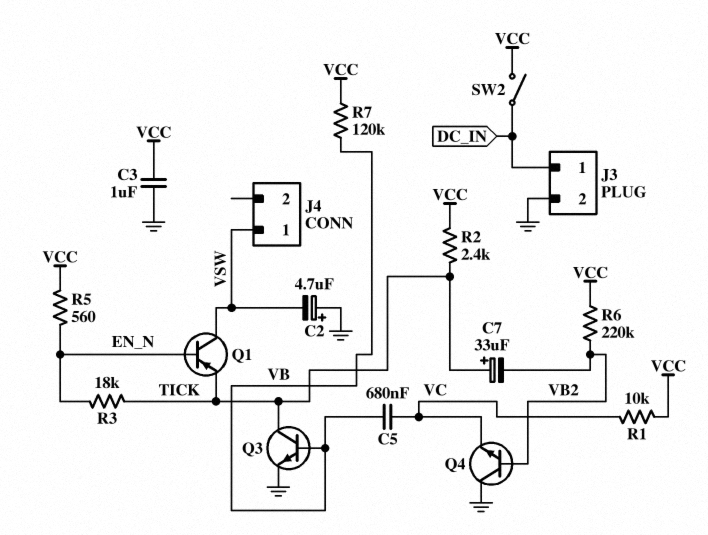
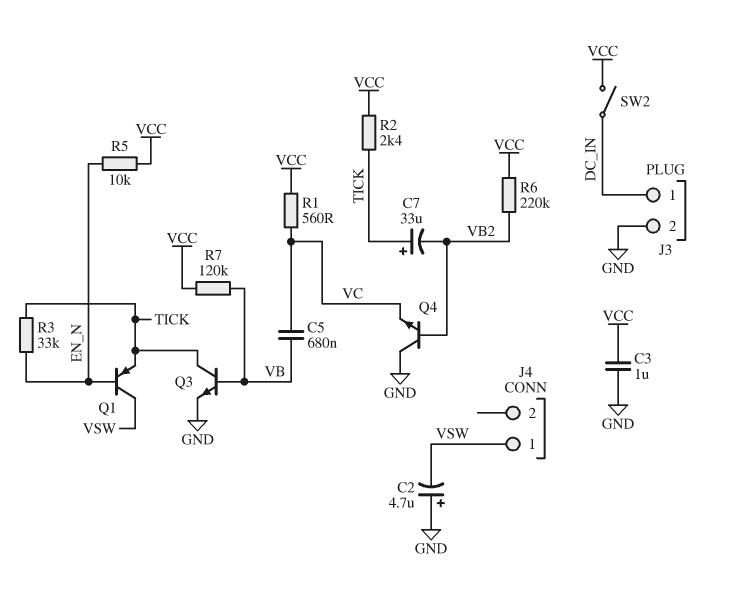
R1: 10k (VC, VCC) -> 560 (VC, VCC)
R3: 18k (EN_N, TICK) -> 33k (EN_N, TICK)
R5: 560 (EN_N, VCC) -> 10k (EN_N, VCC)

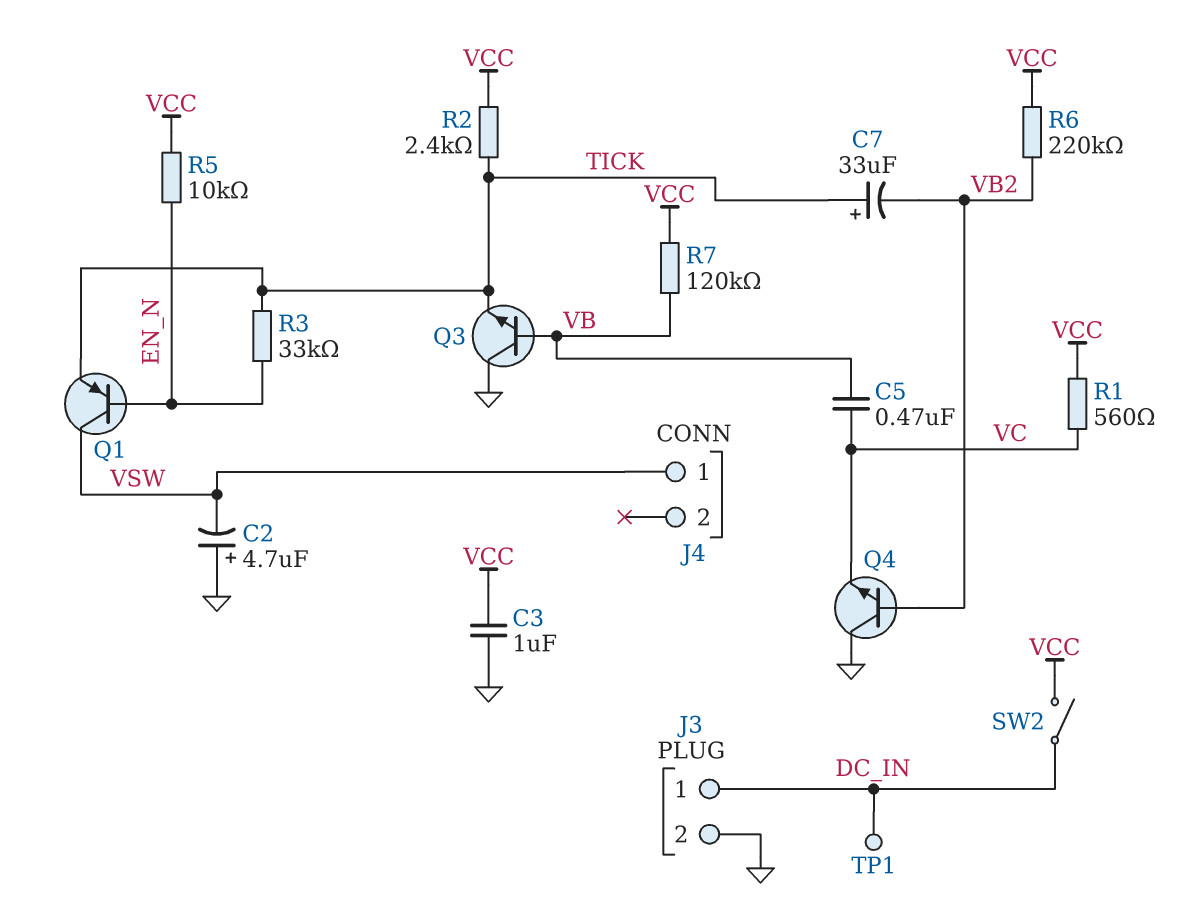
C5: 680nF (VB, VC) -> 470nF (VB, VC)
Q3: NPN (B VB, C TICK, E GND) -> NPN (B VB, C GND, E TICK)
TP1: none -> test point (DC_IN)

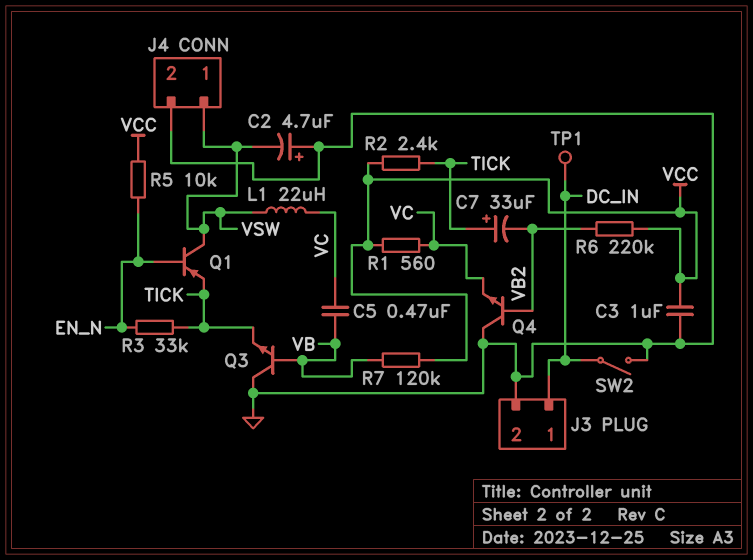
J4 pin 2: none -> GND
L1: none -> 22uH (VC, VSW)
SW2: switch (DC_IN, VCC) -> switch (DC_IN, GND)

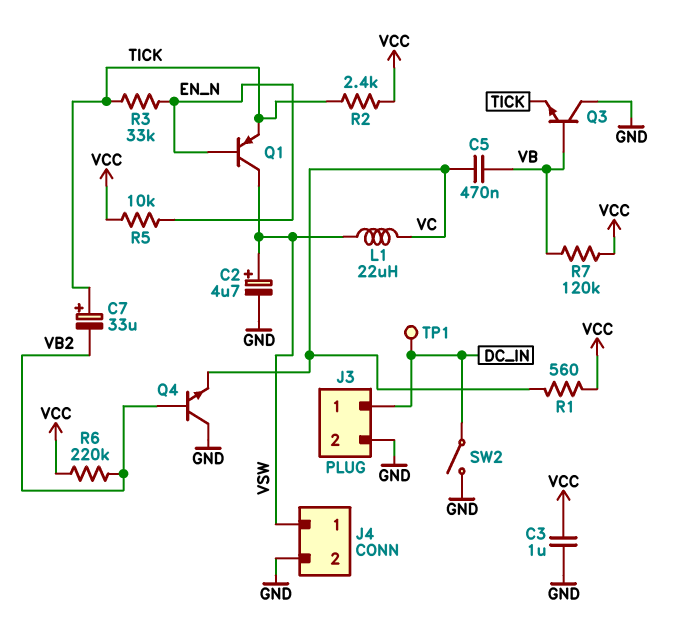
C2: 4.7uF (plus GND, minus VSW) -> 4.7uF (plus VSW, minus GND)

